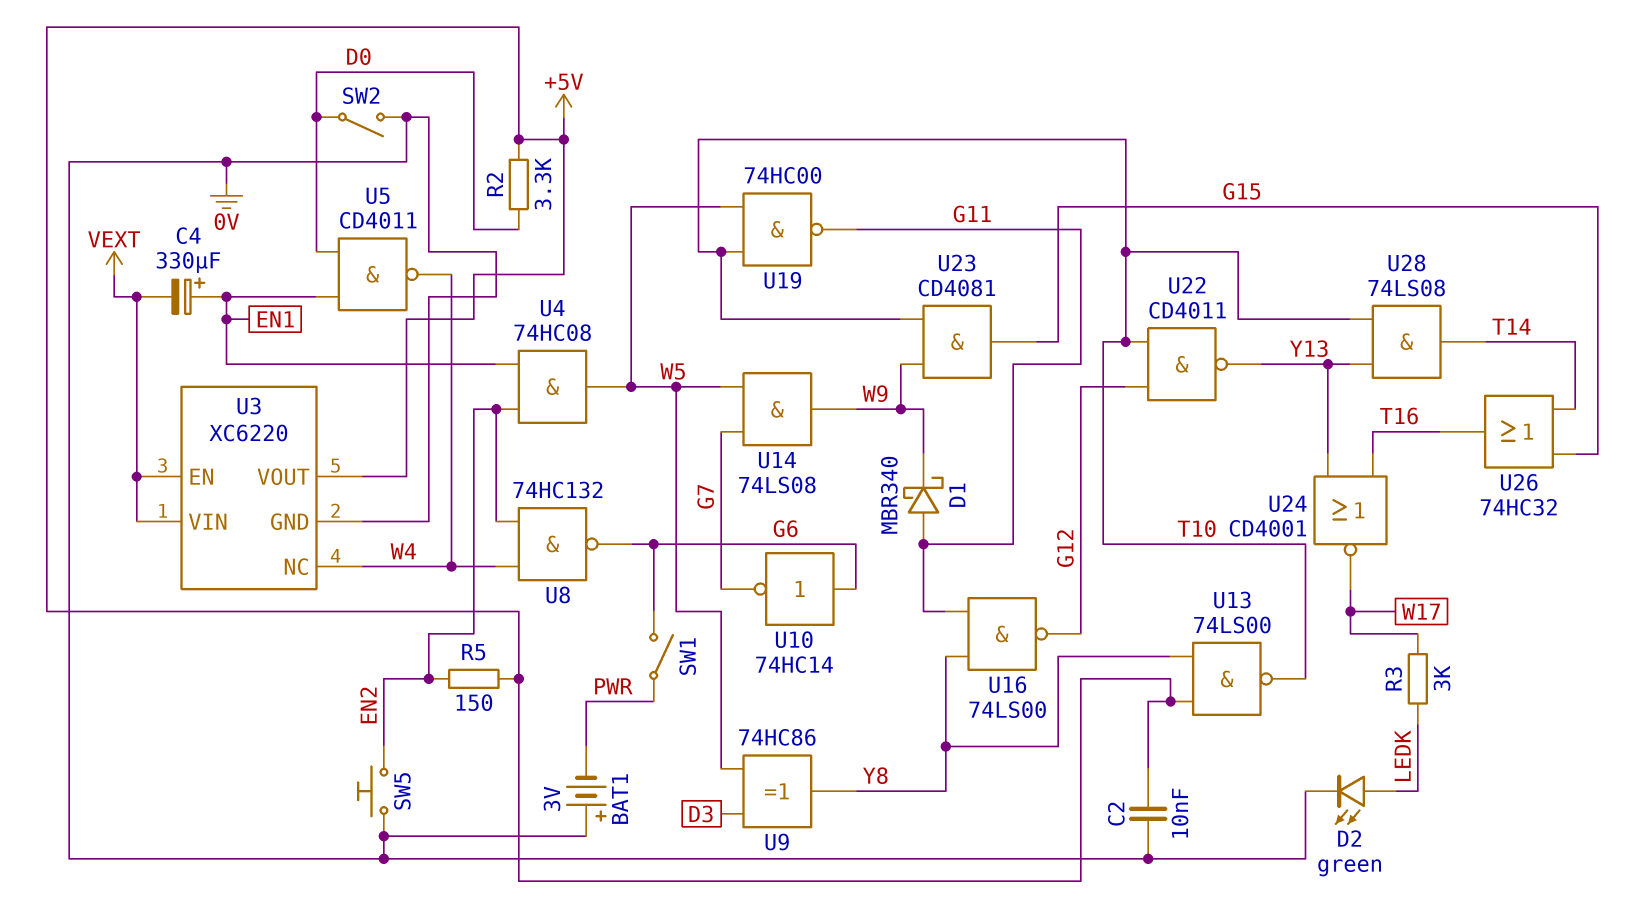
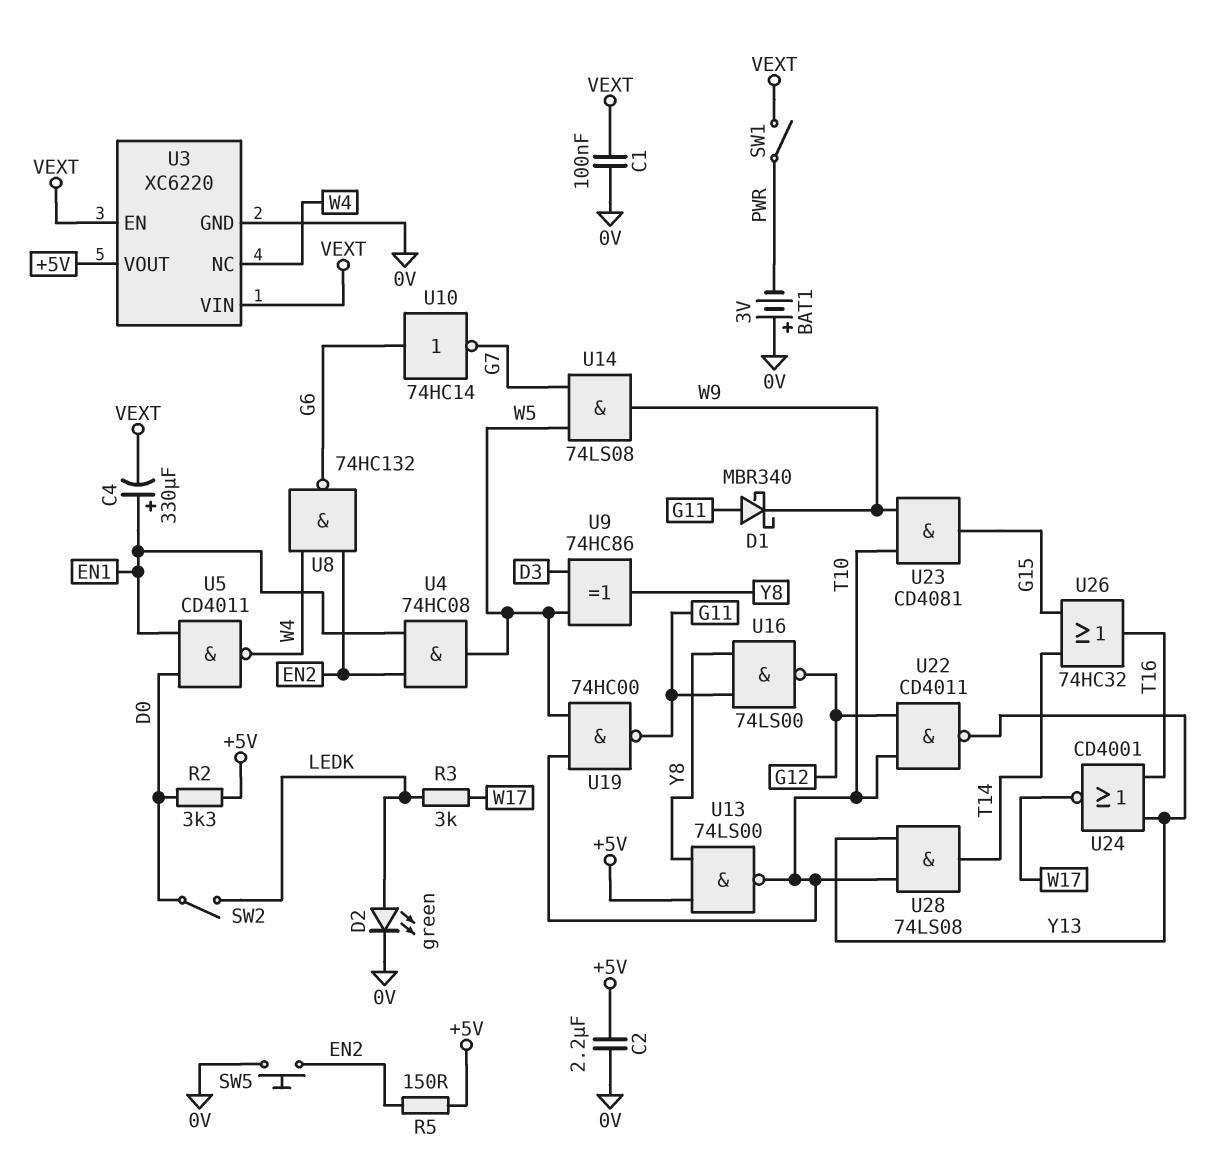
C1: none -> 100nF (0V, VEXT)
C2: 10nF (+5V, 0V) -> 2.2uF (+5V, 0V)
SW1: switch (G6, PWR) -> switch (PWR, VEXT)
SW2: switch (0V, D0) -> switch (D0, LEDK)

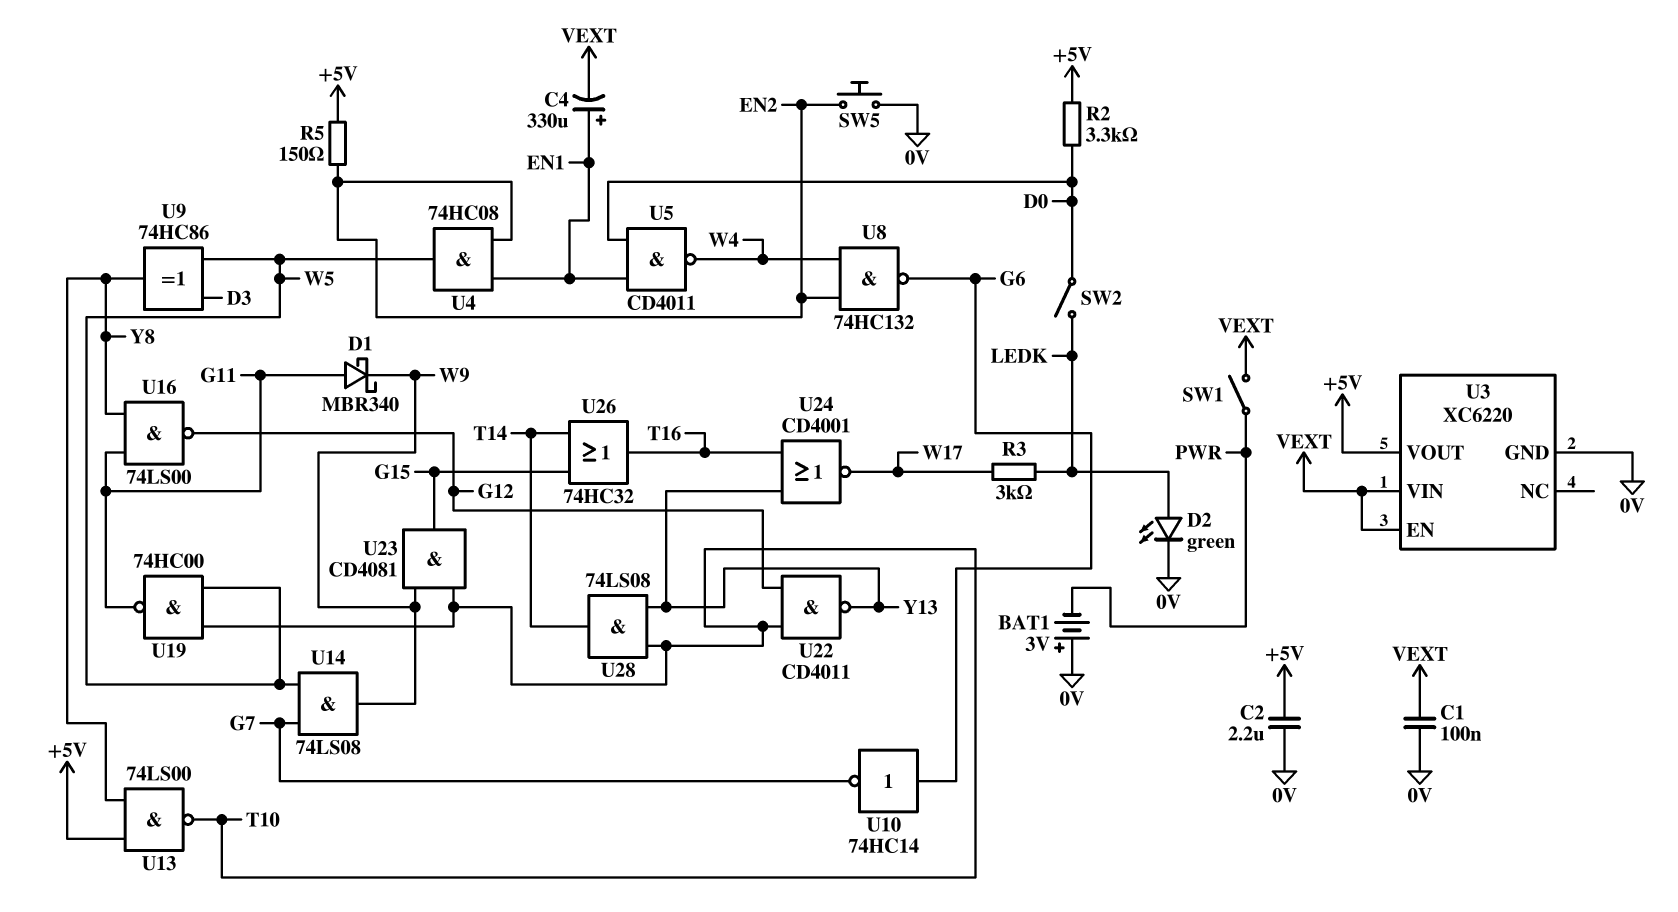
U3 pin NC: W4 -> none

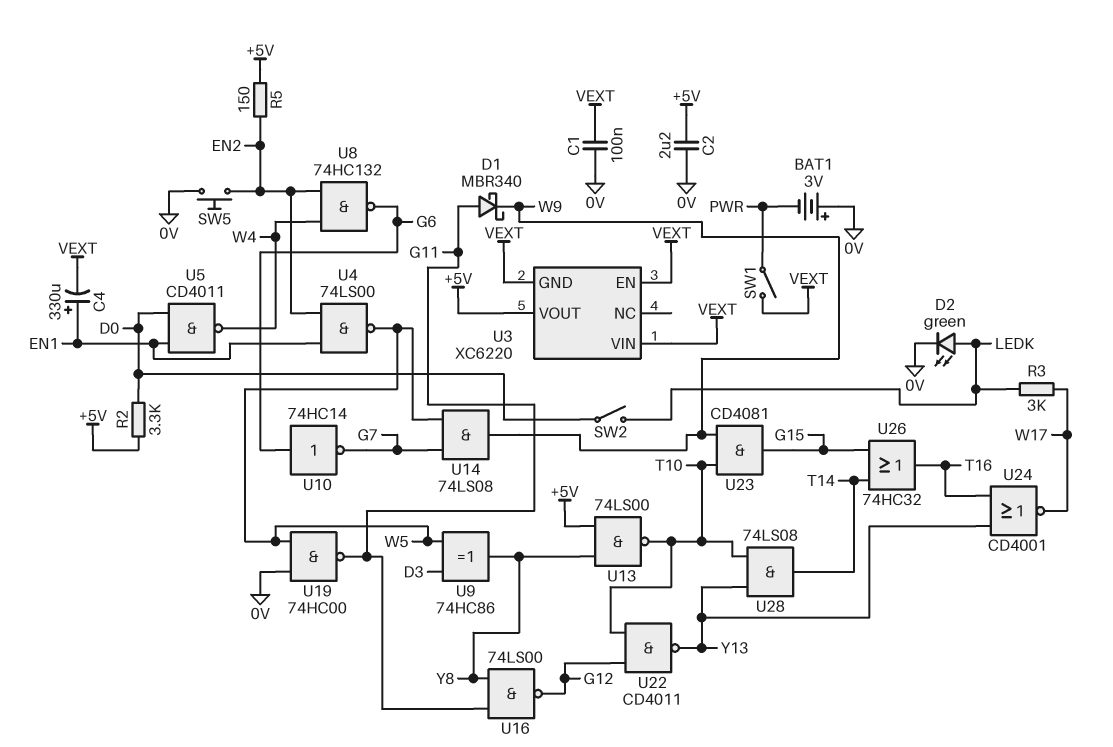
U3 pin GND: 0V -> VEXT
U4: AND 74HC08 (in EN1, in EN2, out W5) -> NAND 74LS00 (in EN1, in EN2, out W5)
U19: NAND 74HC00 (in T10, in W5, out G11) -> NAND 74HC00 (in 0V, in W5, out G11)

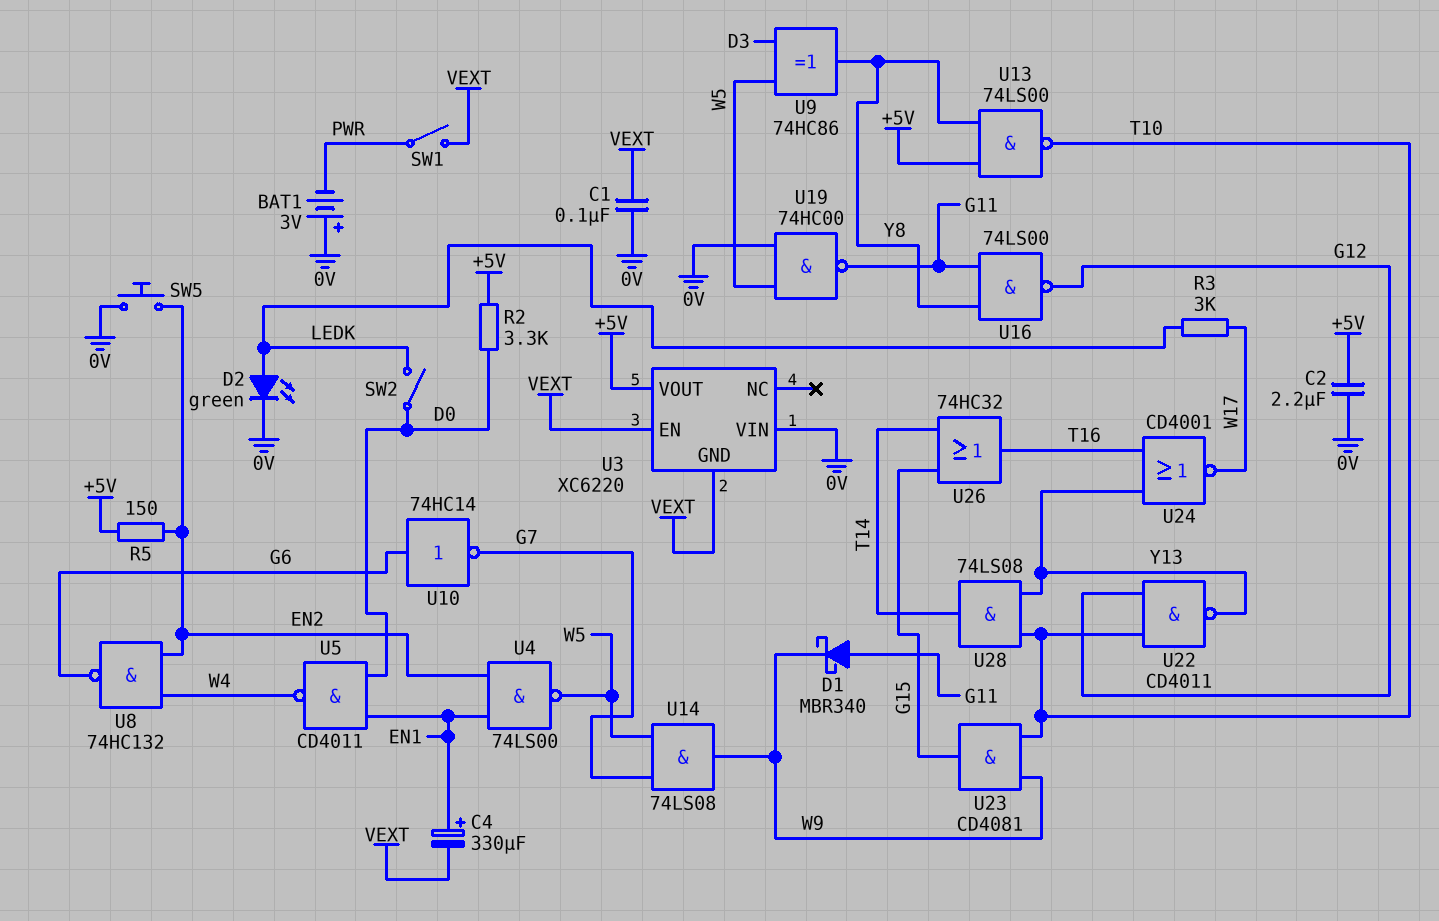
U3 pin VIN: VEXT -> 0V

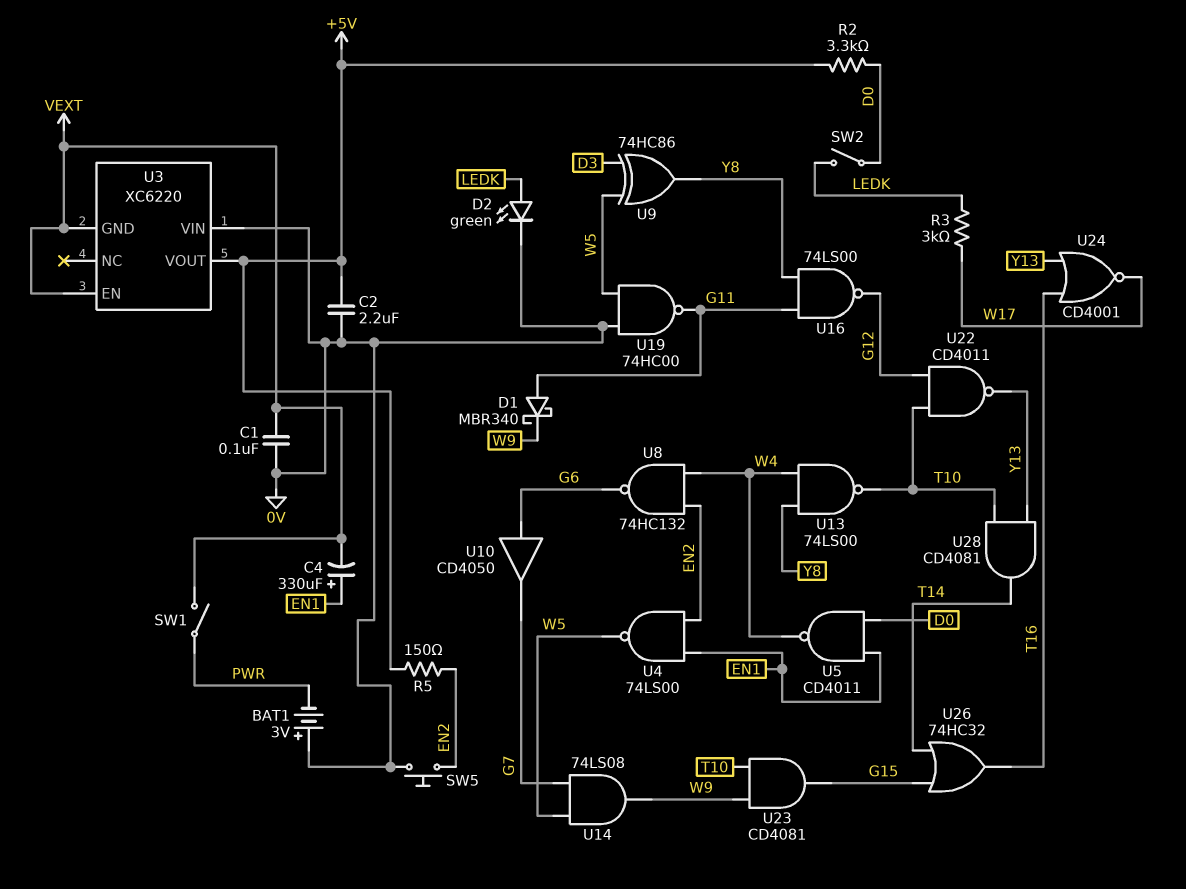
U10: NOT 74HC14 (in G6, out G7) -> buffer CD4050 (in G6, out G7)
U13: NAND 74LS00 (in +5V, in Y8, out T10) -> NAND 74LS00 (in W4, in Y8, out T10)
U28: AND 74LS08 (in T10, in Y13, out T14) -> AND CD4081 (in T10, in Y13, out T14)

